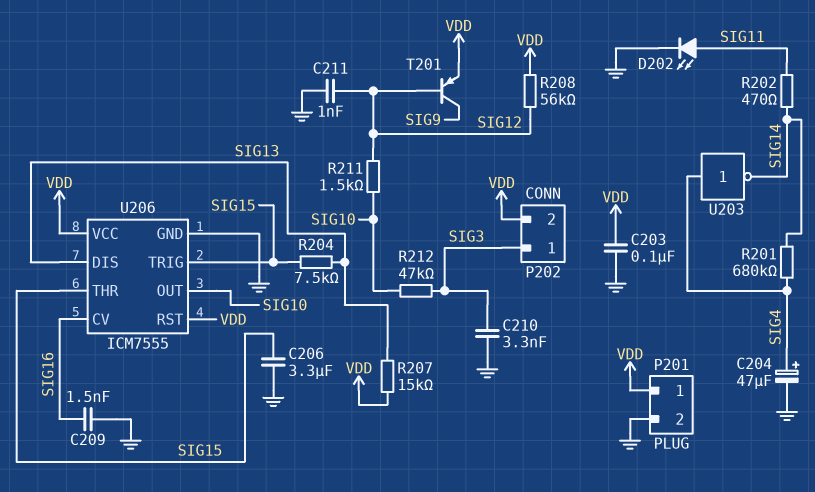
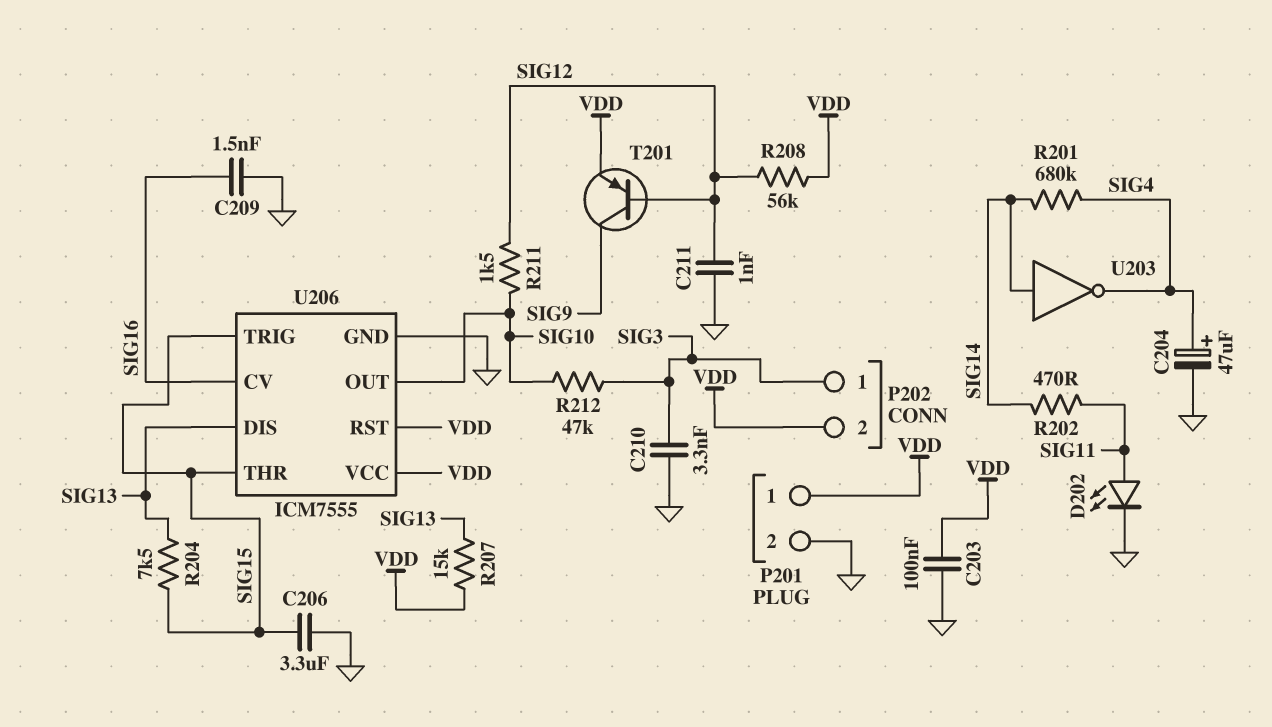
U203: NOT (in SIG4, out SIG14) -> NOT (in SIG14, out SIG4)

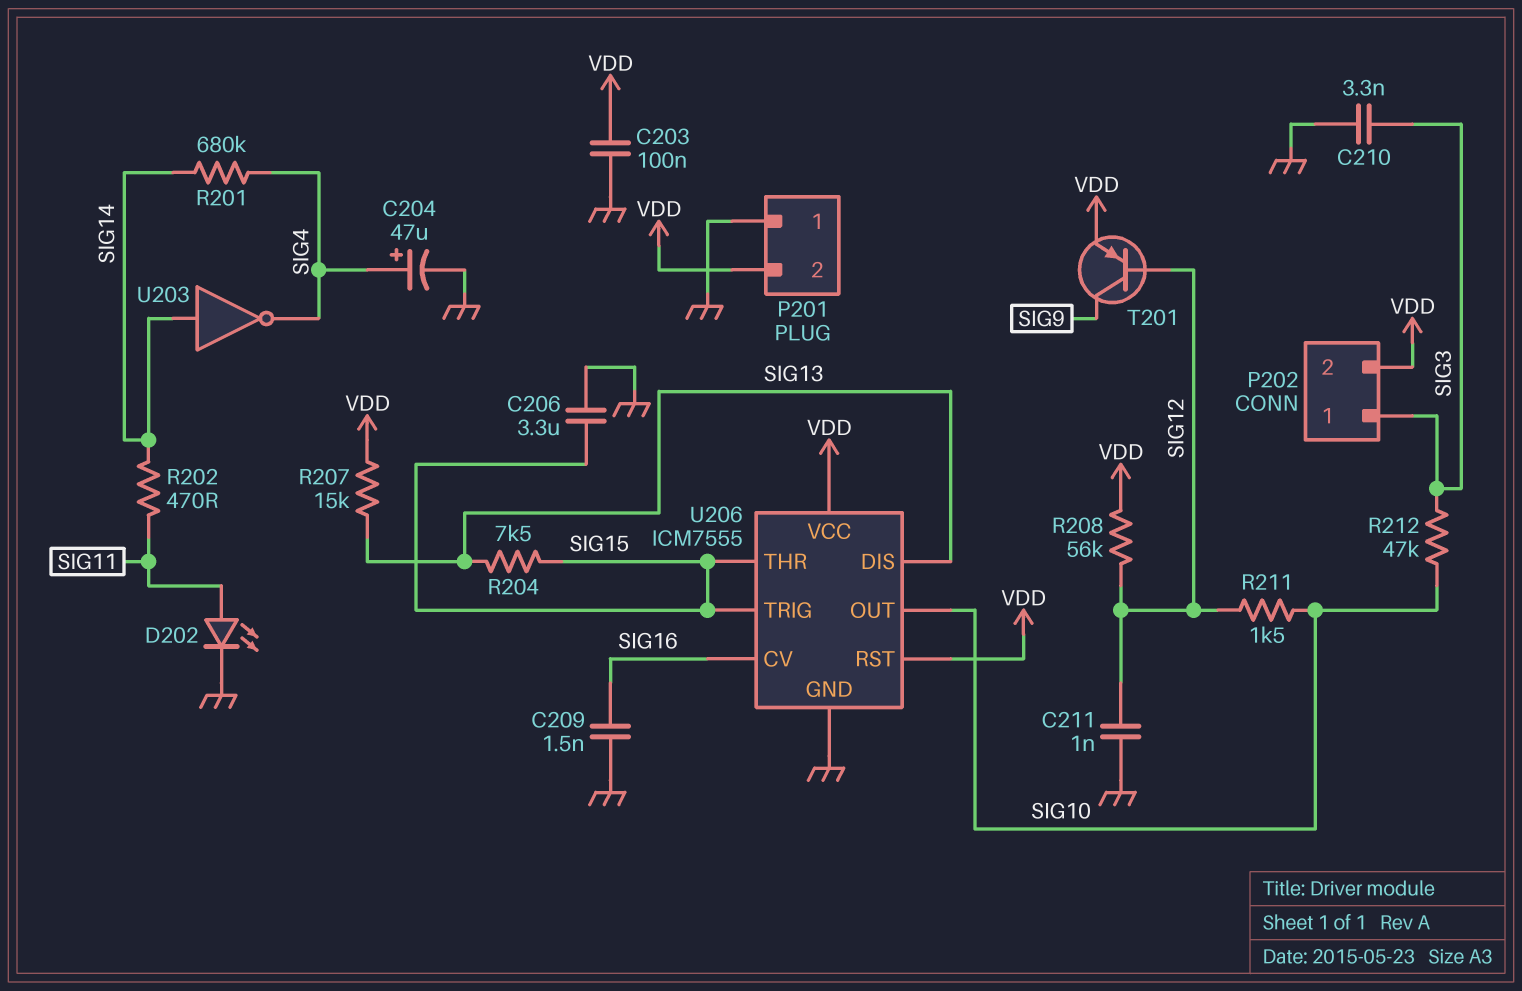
P201 pin 1: VDD -> GND
P201 pin 2: GND -> VDD

